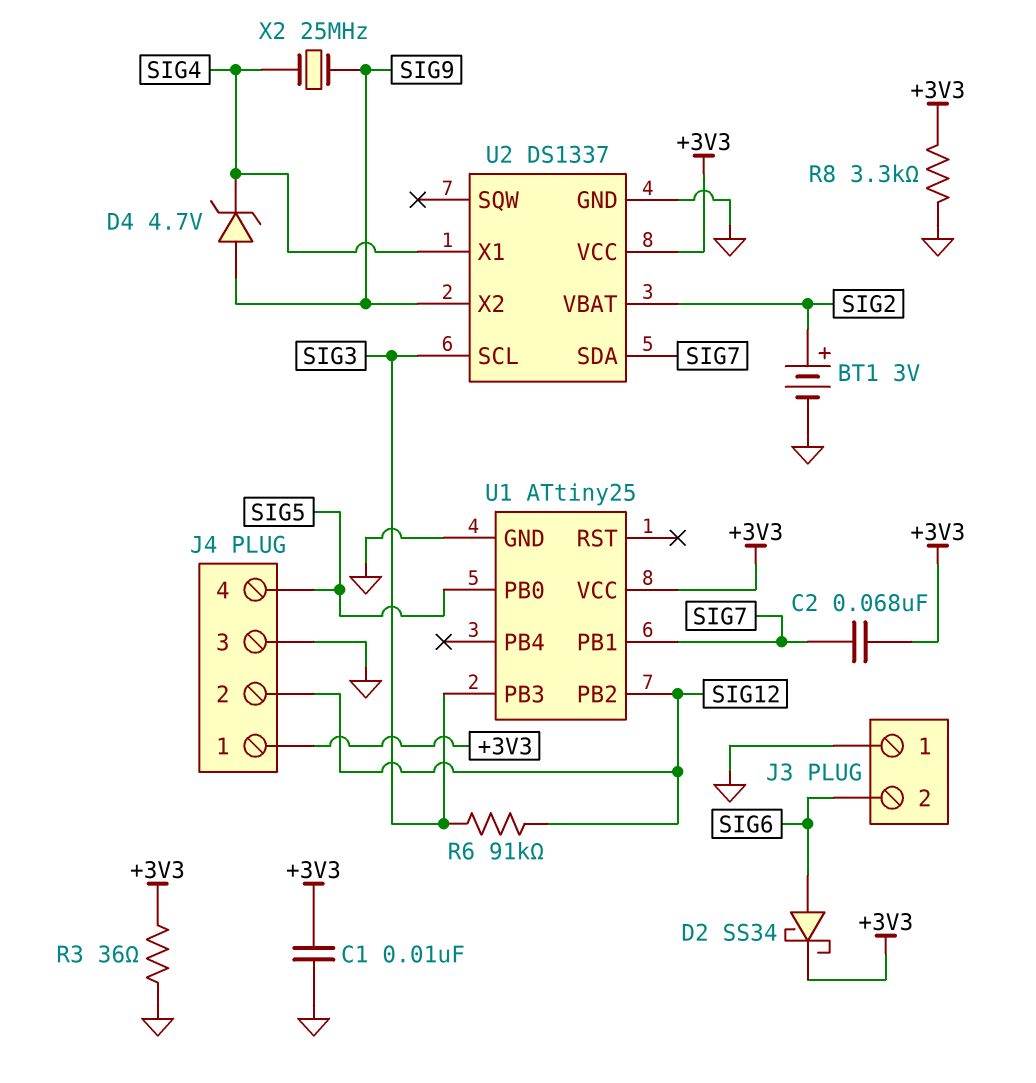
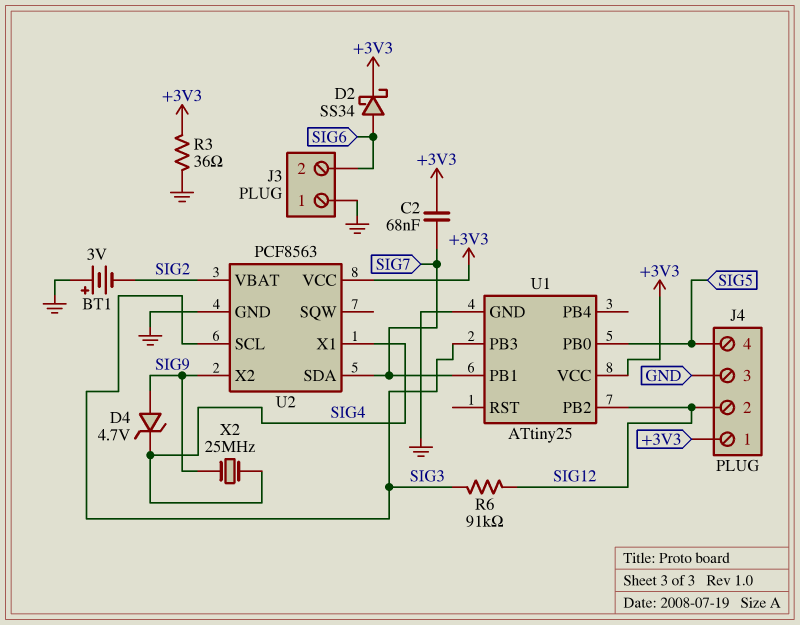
BT1: 3V (plus SIG2, minus GND) -> 3V (plus GND, minus SIG2)
C1: 10nF (+3V3, GND) -> none
R8: 3.3k (+3V3, GND) -> none
U2: DS1337 -> PCF8563

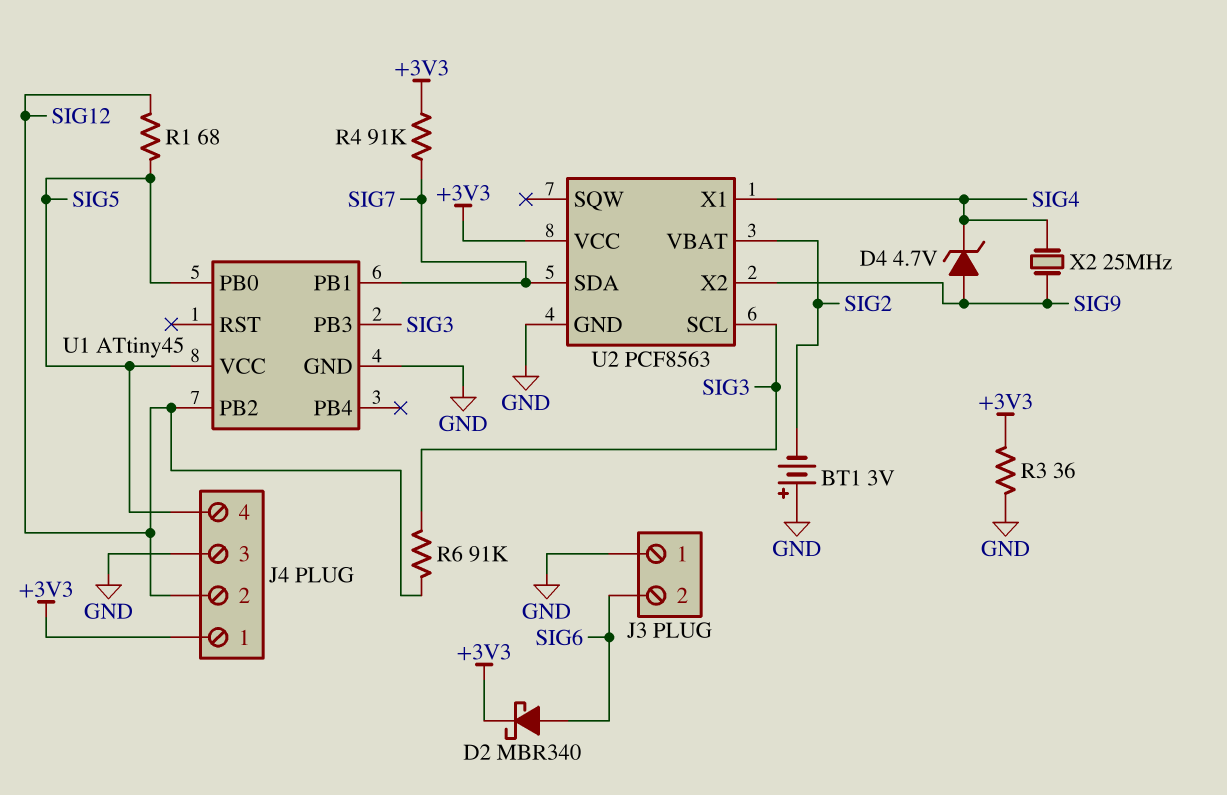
C2: 68nF (+3V3, SIG7) -> none
D2: schottky SS34 (A SIG6, K +3V3) -> schottky MBR340 (A SIG6, K +3V3)
R1: none -> 68 (SIG5, SIG12)
R4: none -> 91k (+3V3, SIG7)
U1: ATtiny25 -> ATtiny45
U1 pin VCC: +3V3 -> SIG5

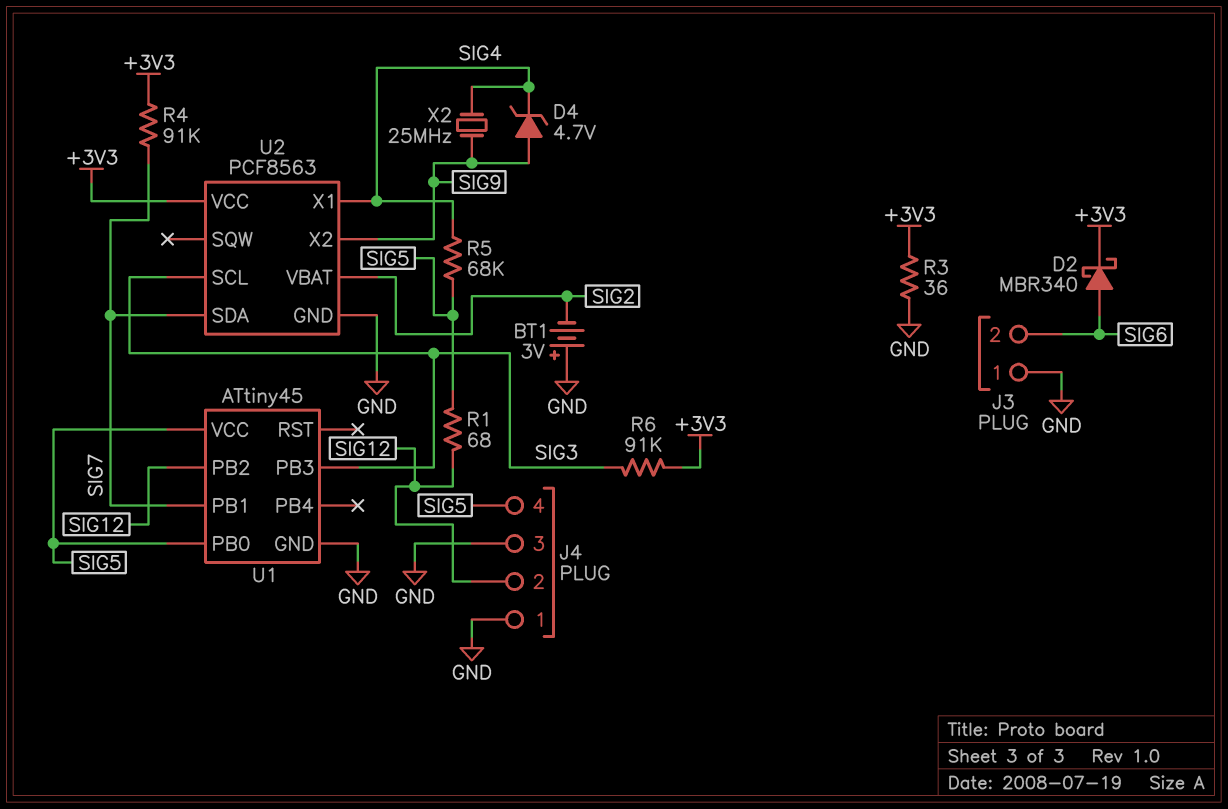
J4 pin 1: +3V3 -> GND
R5: none -> 68k (SIG4, SIG5)
R6: 91k (SIG3, SIG12) -> 91k (+3V3, SIG3)

